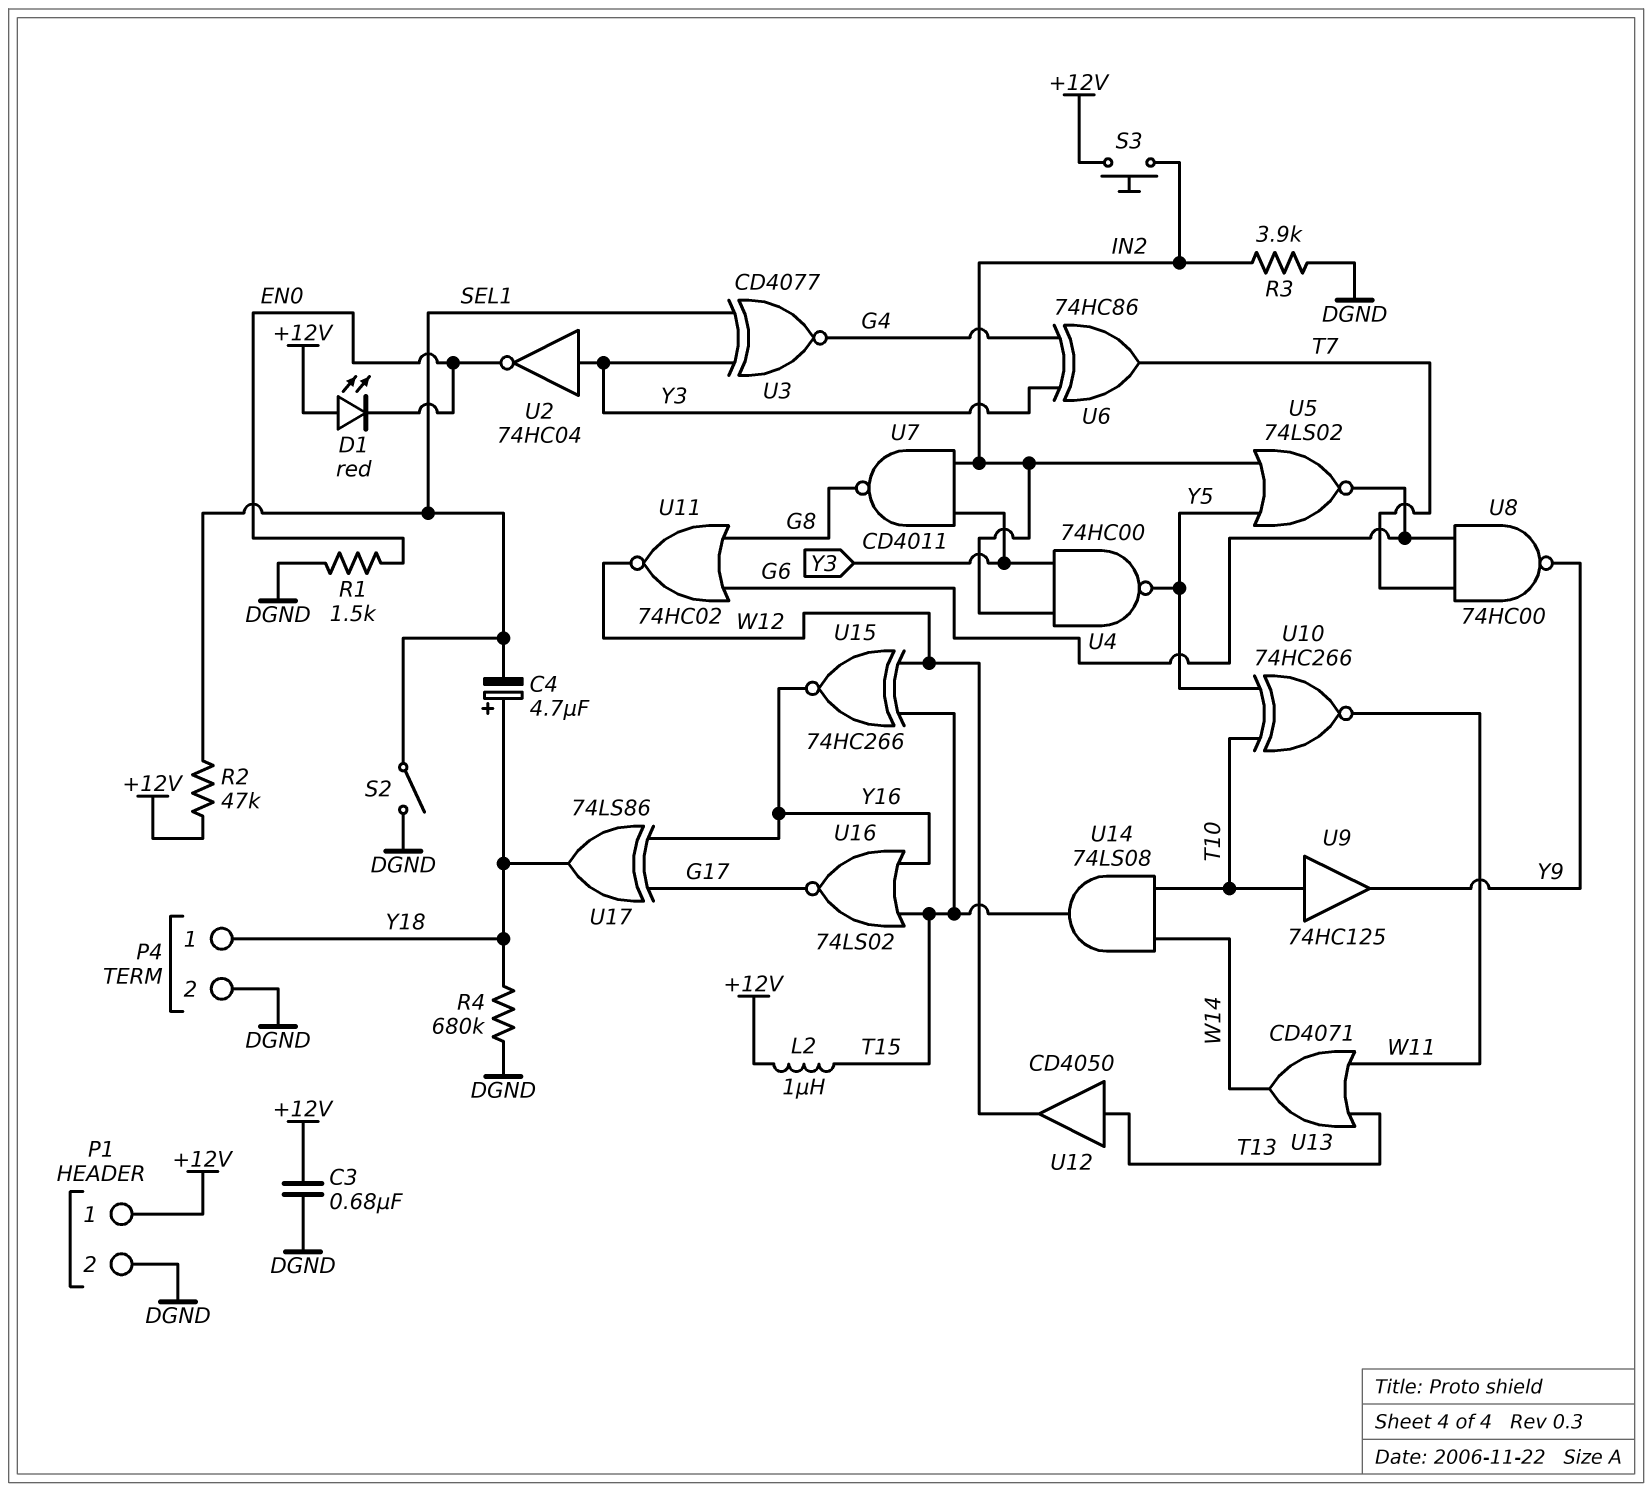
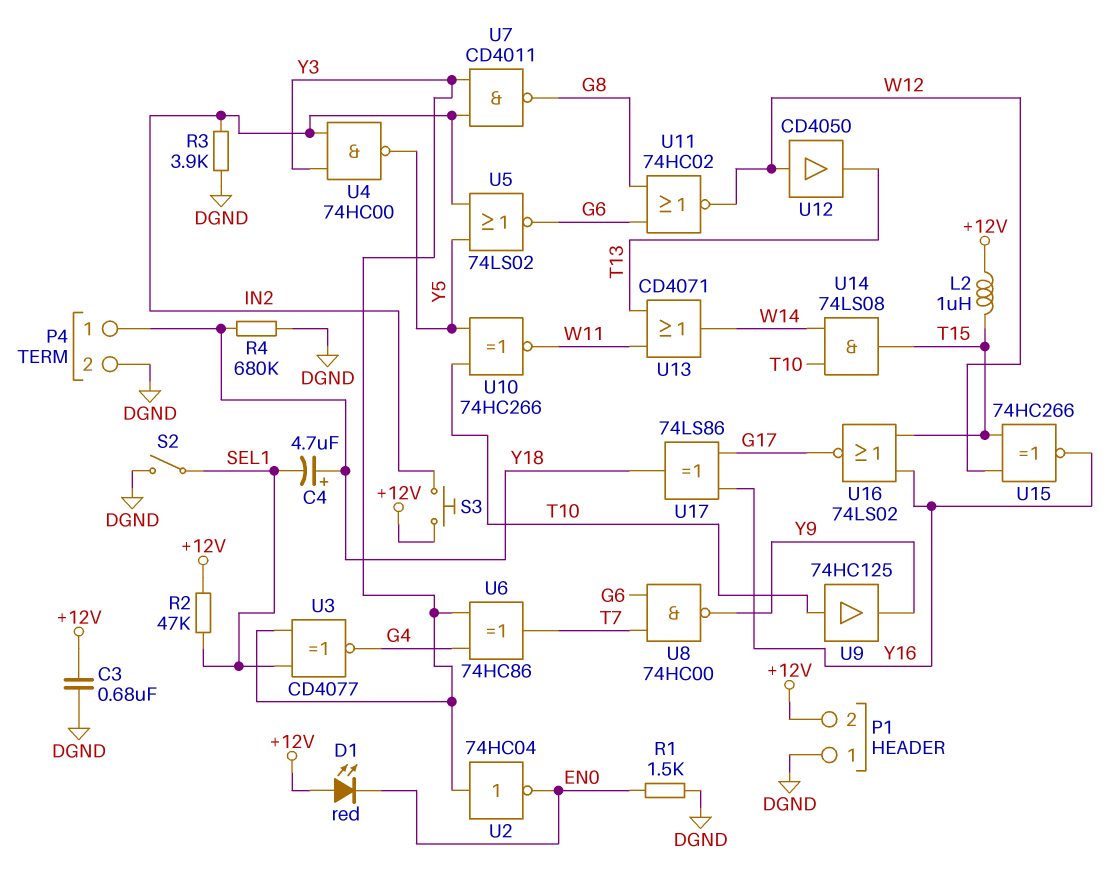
P1 pin 1: +12V -> DGND
P1 pin 2: DGND -> +12V
U12: buffer CD4050 (in T13, out W12) -> buffer CD4050 (in W12, out T13)

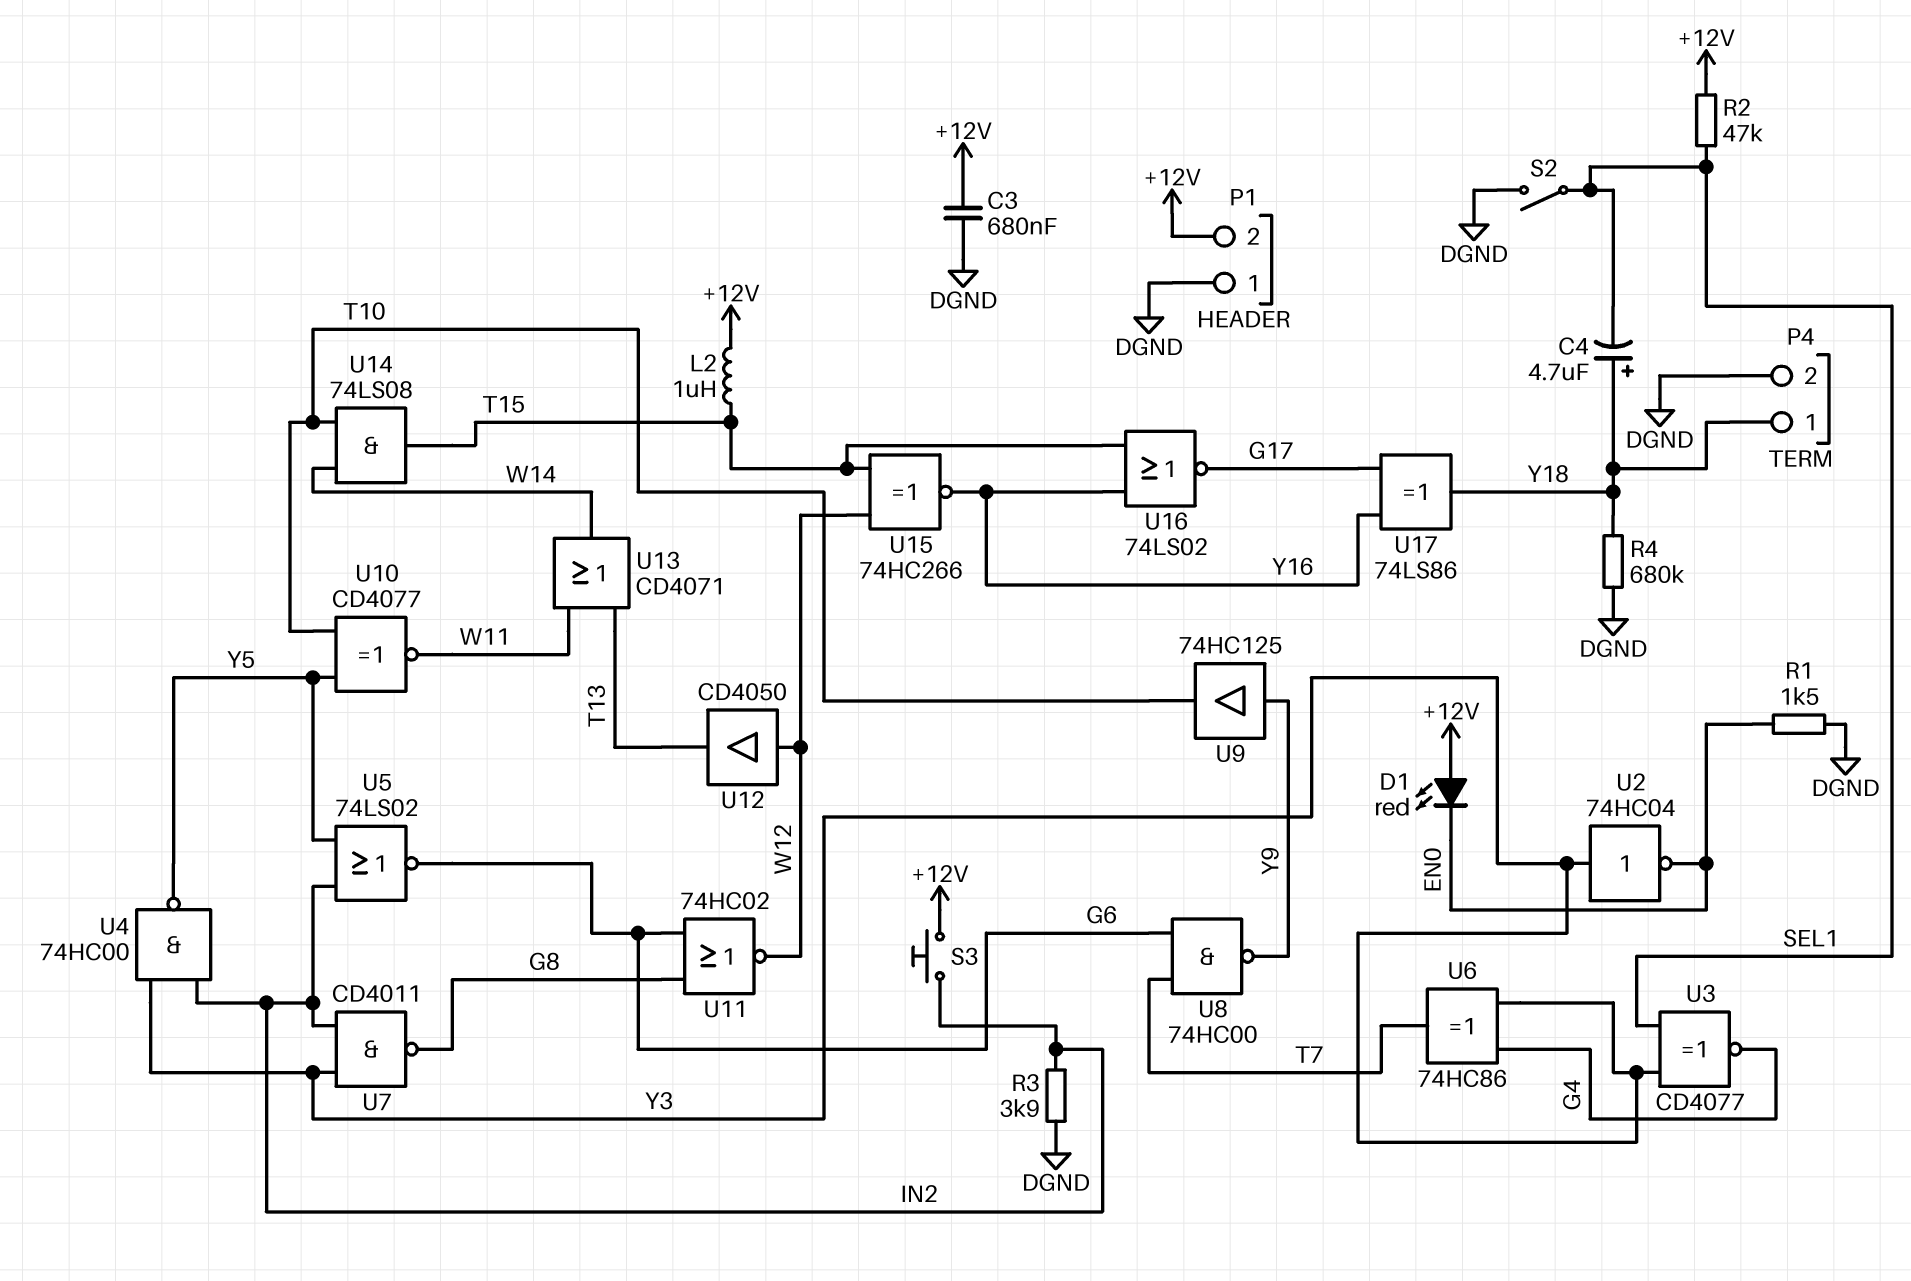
U9: buffer 74HC125 (in T10, out Y9) -> buffer 74HC125 (in Y9, out T10)
U10: XNOR 74HC266 (in T10, in Y5, out W11) -> XNOR CD4077 (in T10, in Y5, out W11)

